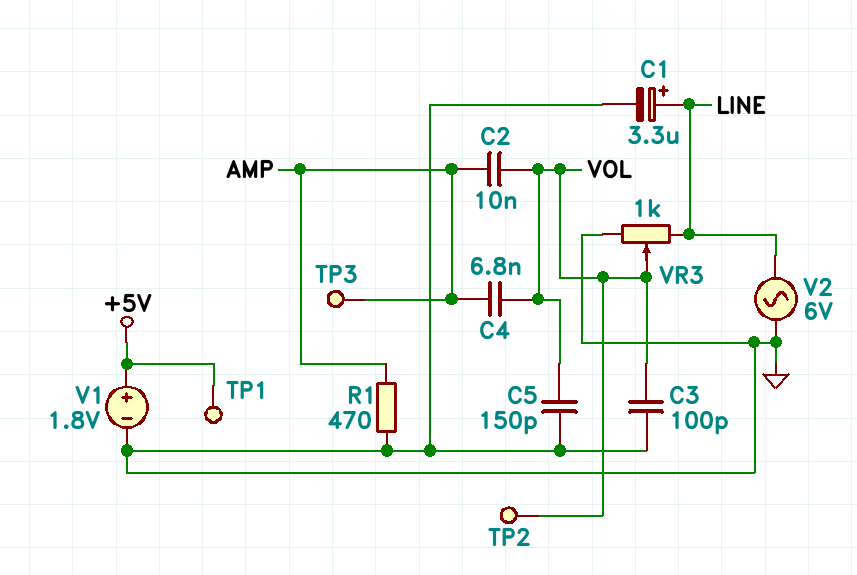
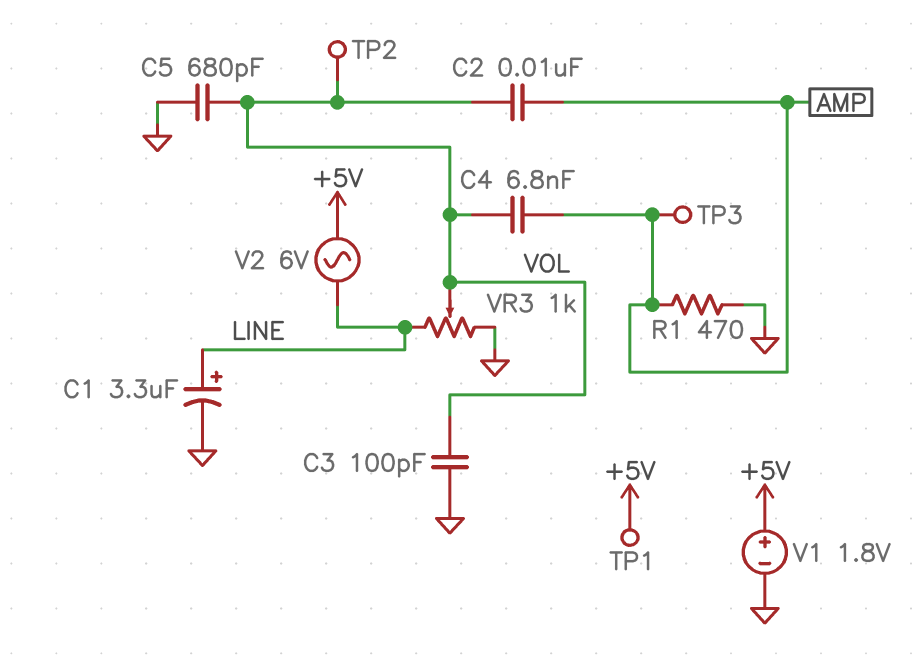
C5: 150pF (GND, VOL) -> 680pF (GND, VOL)
V2: AC 6V (GND, LINE) -> AC 6V (+5V, LINE)

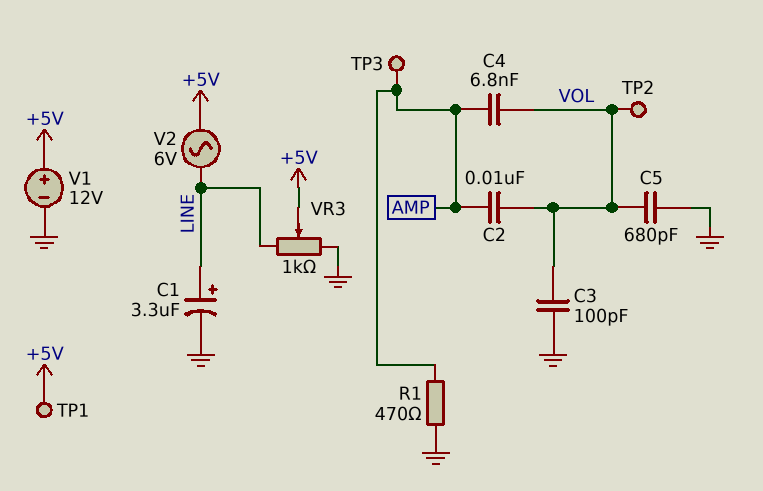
V1: 1.8V (plus +5V, minus GND) -> 12V (plus +5V, minus GND)
VR3: 1k (GND, LINE, wiper VOL) -> 1k (GND, LINE, wiper +5V)

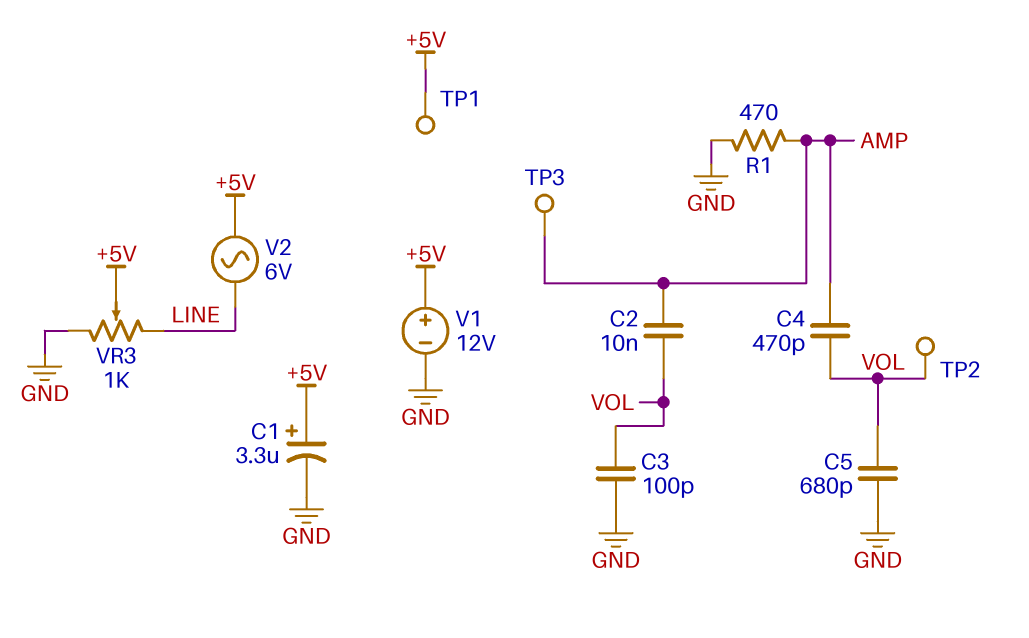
C1: 3.3uF (plus LINE, minus GND) -> 3.3uF (plus +5V, minus GND)
C4: 6.8nF (AMP, VOL) -> 470pF (AMP, VOL)

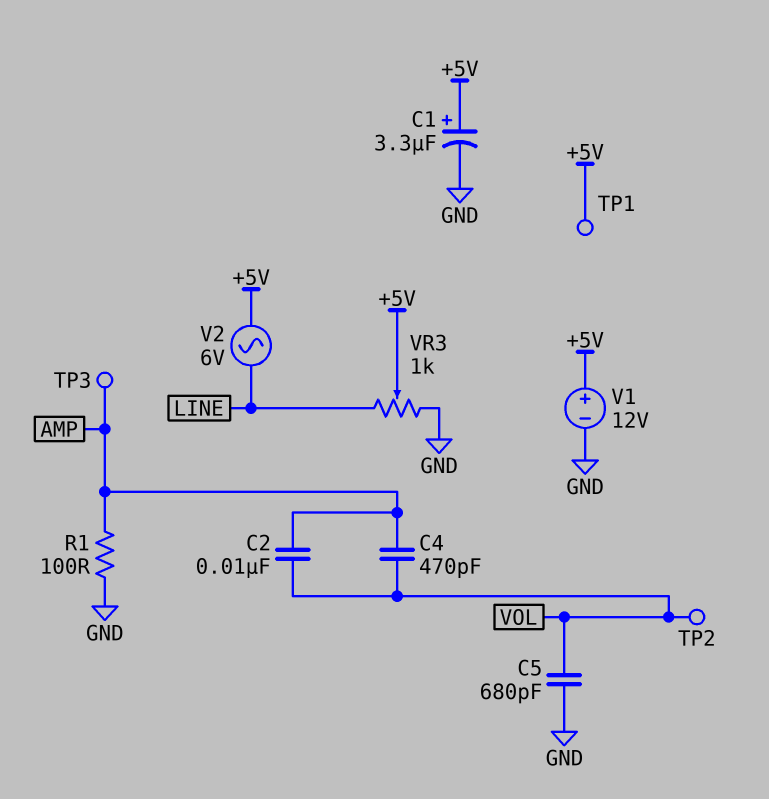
C3: 100pF (GND, VOL) -> none
R1: 470 (AMP, GND) -> 100 (AMP, GND)

